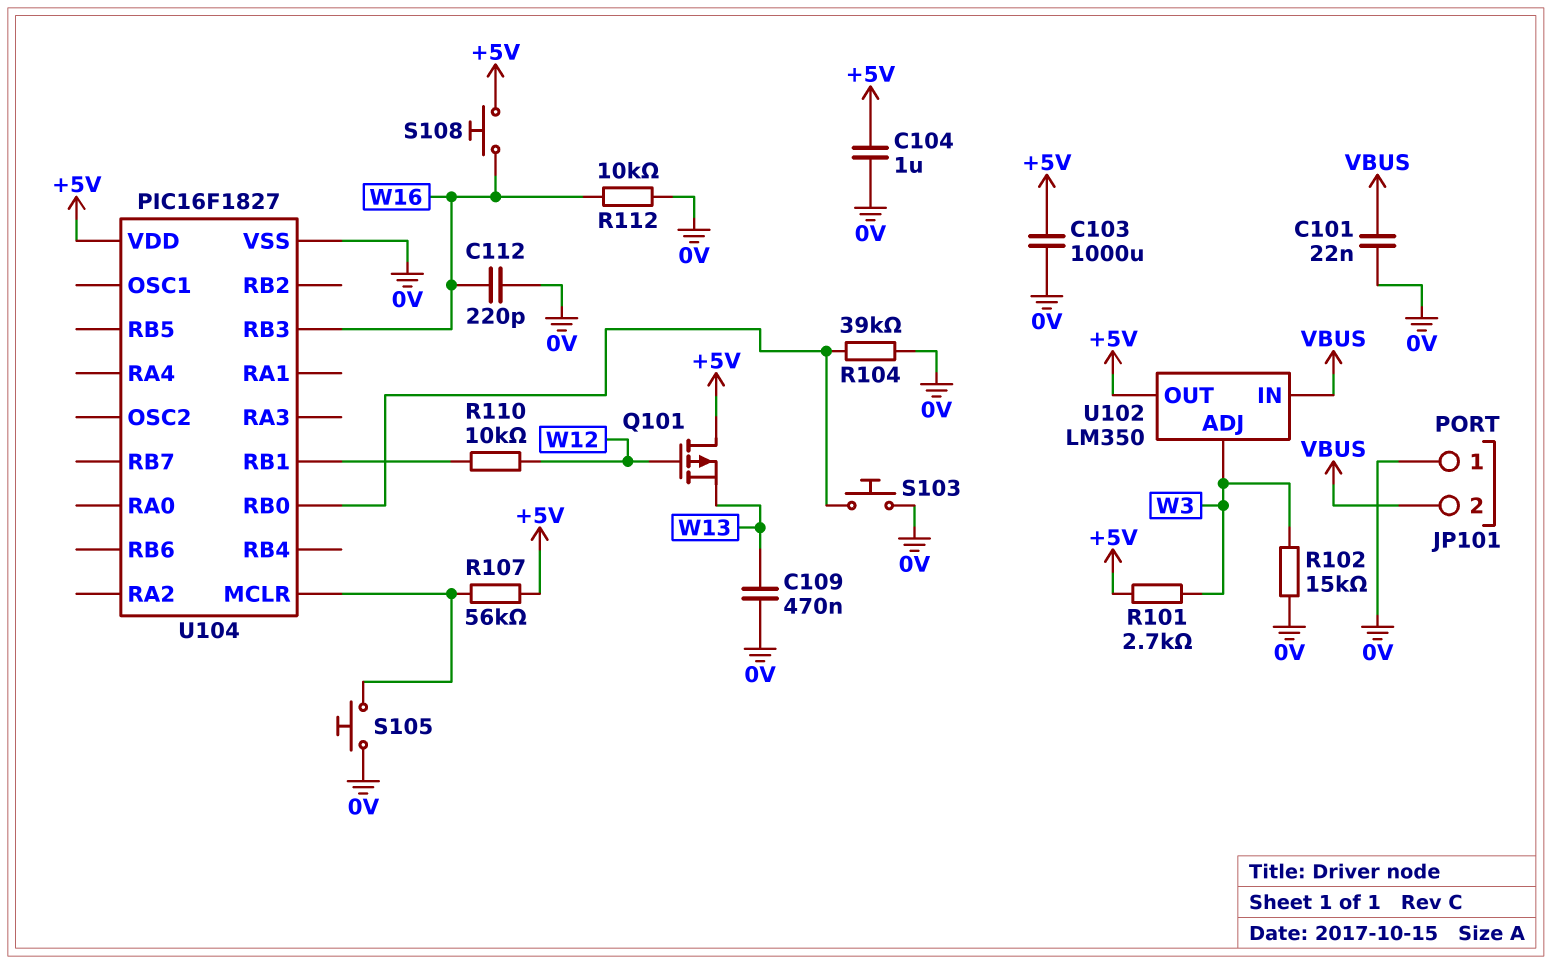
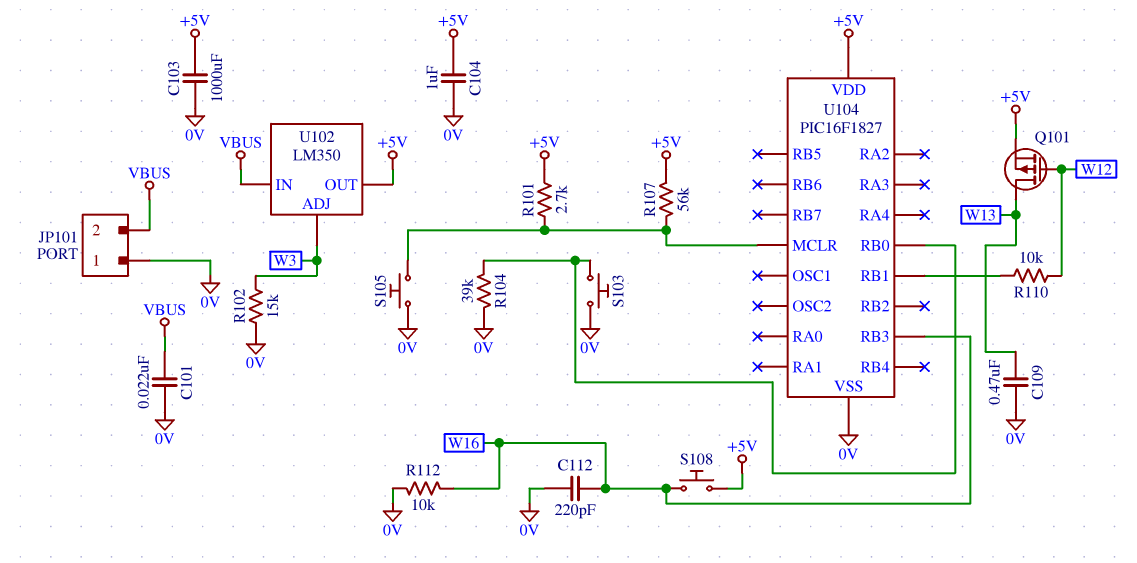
Q101: PMOS (G W12, D +5V, S W13) -> PMOS (G W12, D W13, S +5V)
R101: 2.7k (+5V, W3) -> 2.7k (+5V, U104/MCLR)

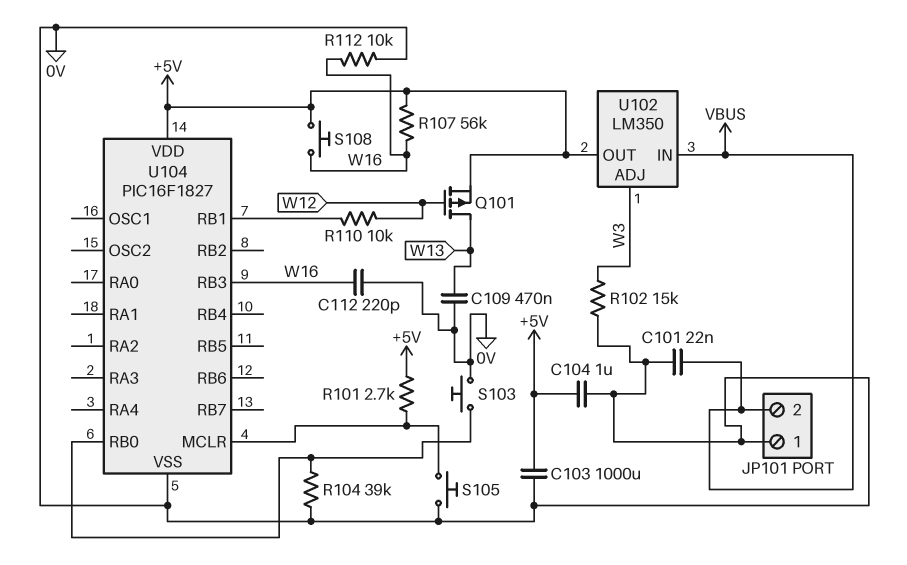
R107: 56k (+5V, U104/MCLR) -> 56k (+5V, W16)

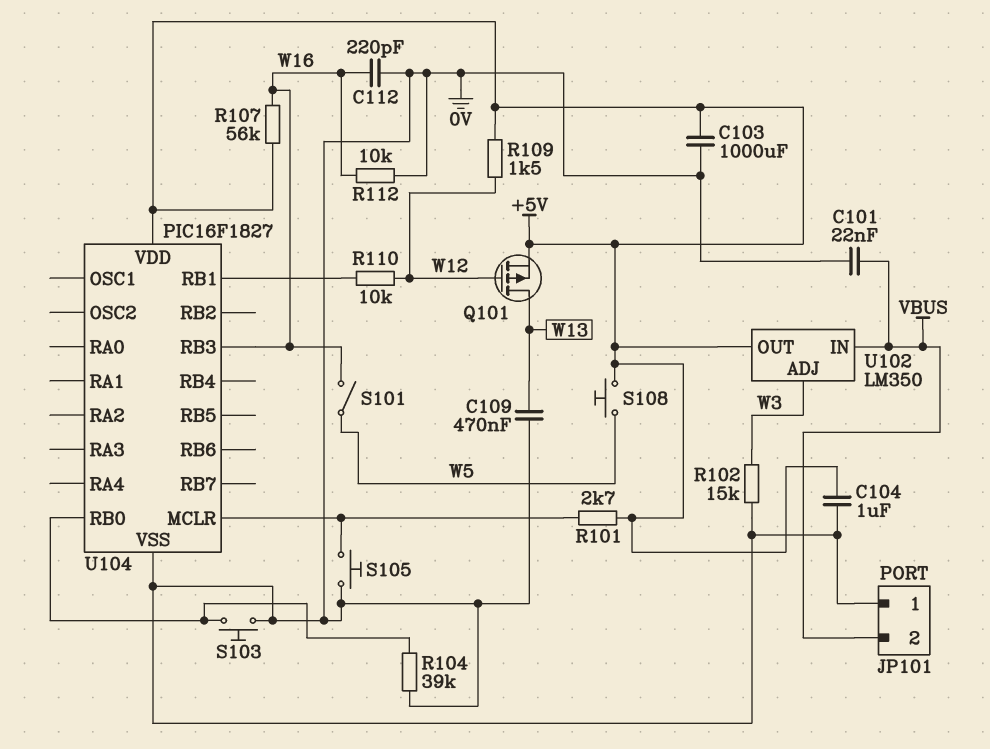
R109: none -> 1.5k (+5V, W12)
S101: none -> switch (W5, W16)
S108: button (+5V, W16) -> button (+5V, W5)

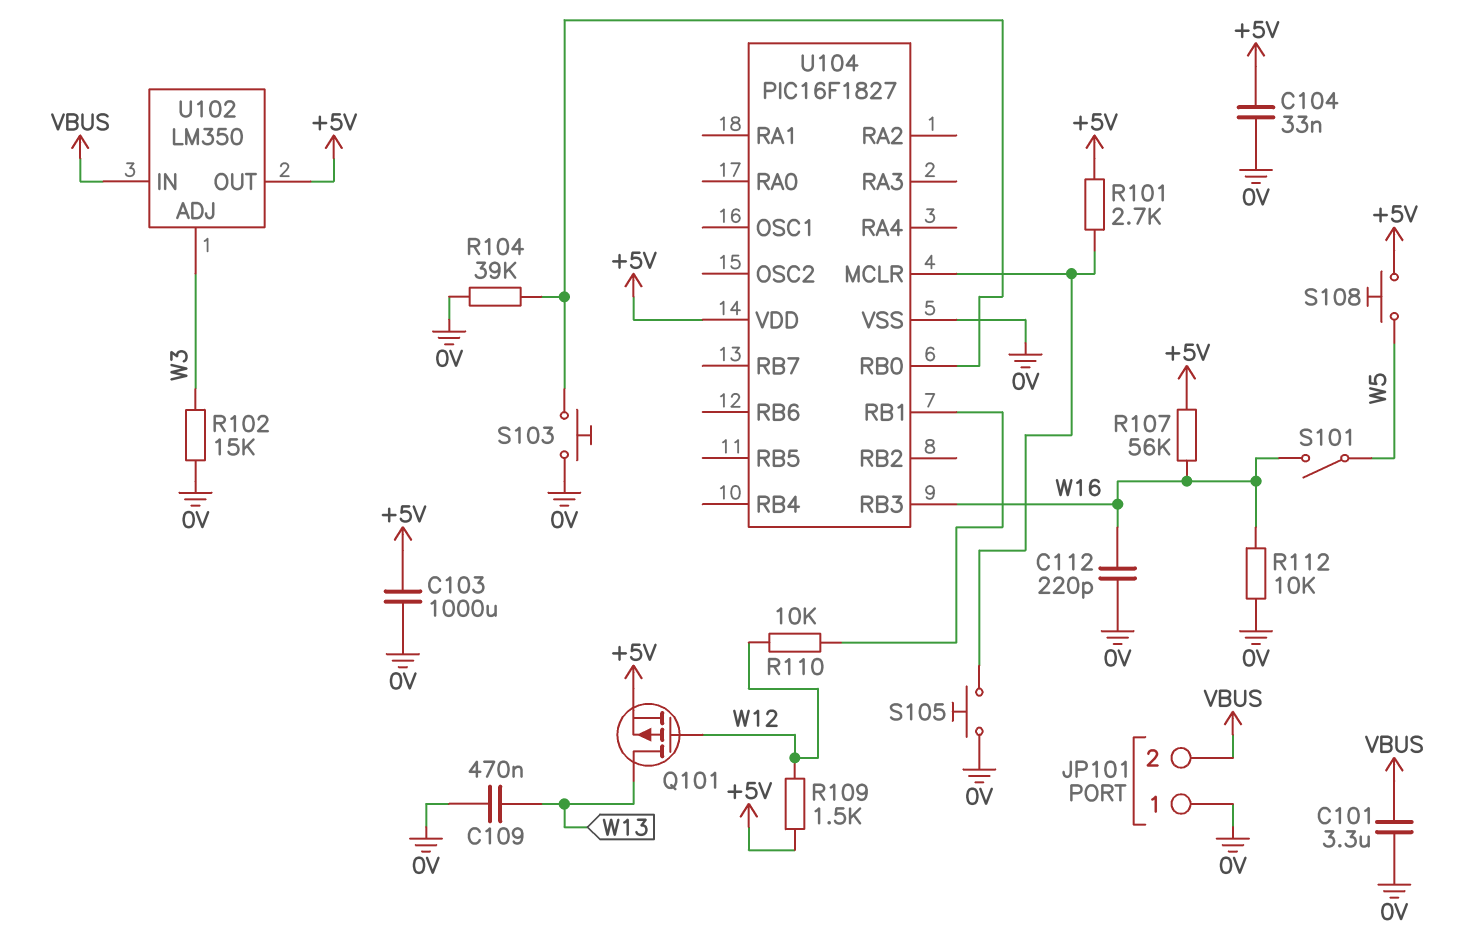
C101: 22nF (0V, VBUS) -> 3.3uF (0V, VBUS)
C104: 1uF (+5V, 0V) -> 33nF (+5V, 0V)

